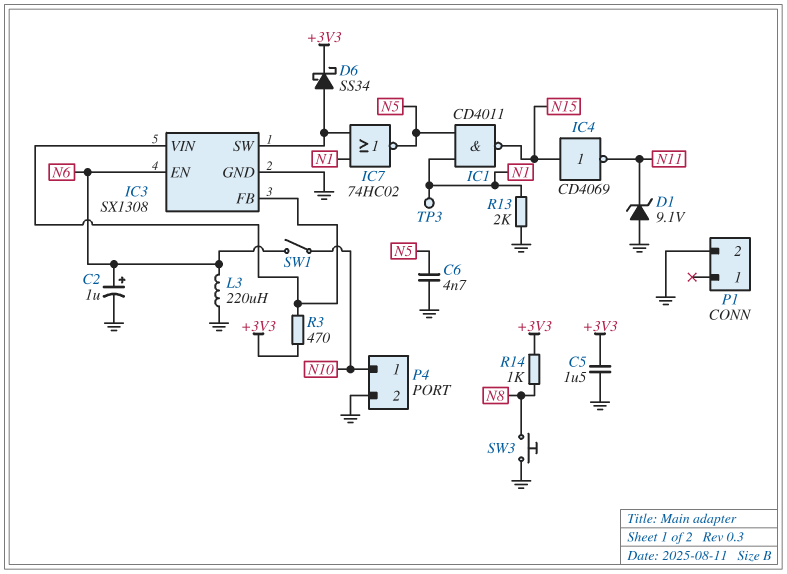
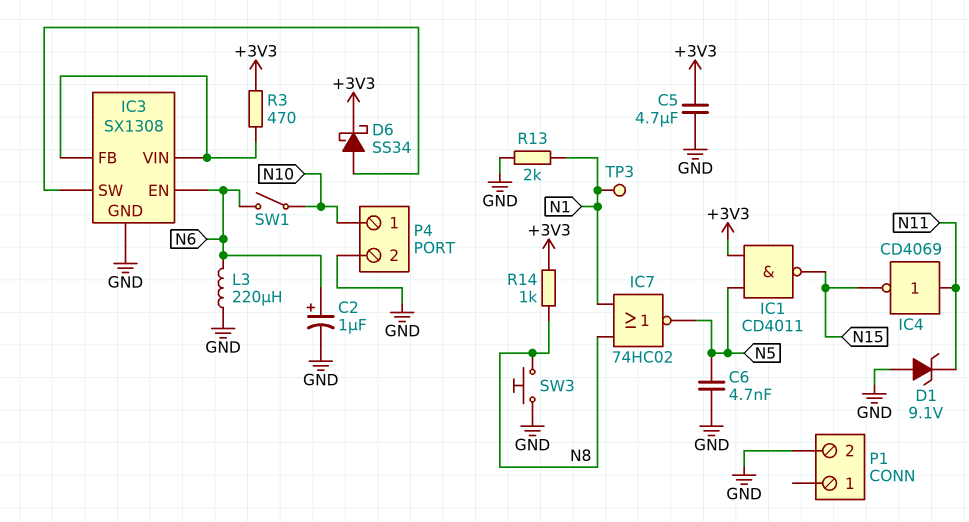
C5: 1.5uF (+3V3, GND) -> 4.7uF (+3V3, GND)
IC1: NAND CD4011 (in N1, in N5, out N15) -> NAND CD4011 (in +3V3, in N5, out N15)
IC4: NOT CD4069 (in N15, out N11) -> NOT CD4069 (in N11, out N15)
IC7: NOR 74HC02 (in IC3/SW, in N1, out N5) -> NOR 74HC02 (in N1, in N8, out N5)

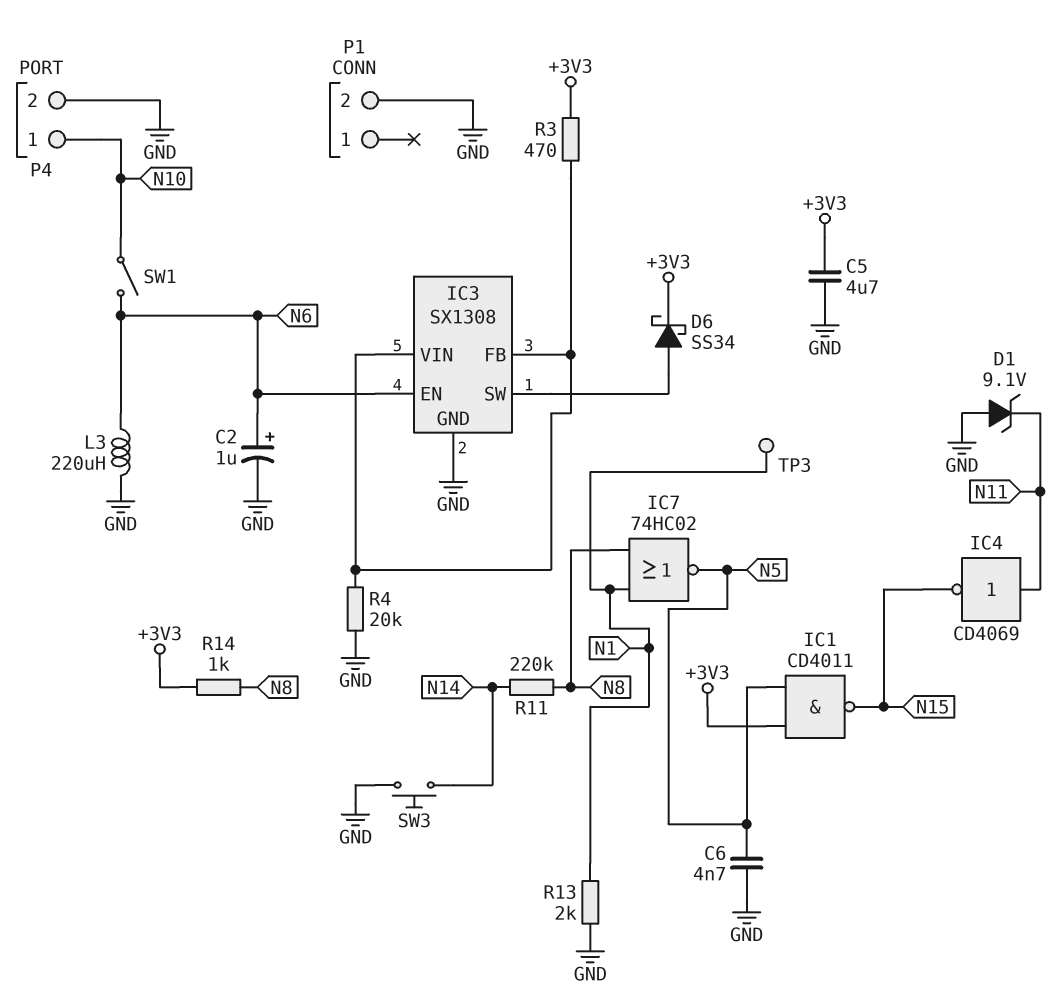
R4: none -> 20k (GND, IC3/FB)
R11: none -> 220k (N8, N14)
SW3: button (GND, N8) -> button (GND, N14)

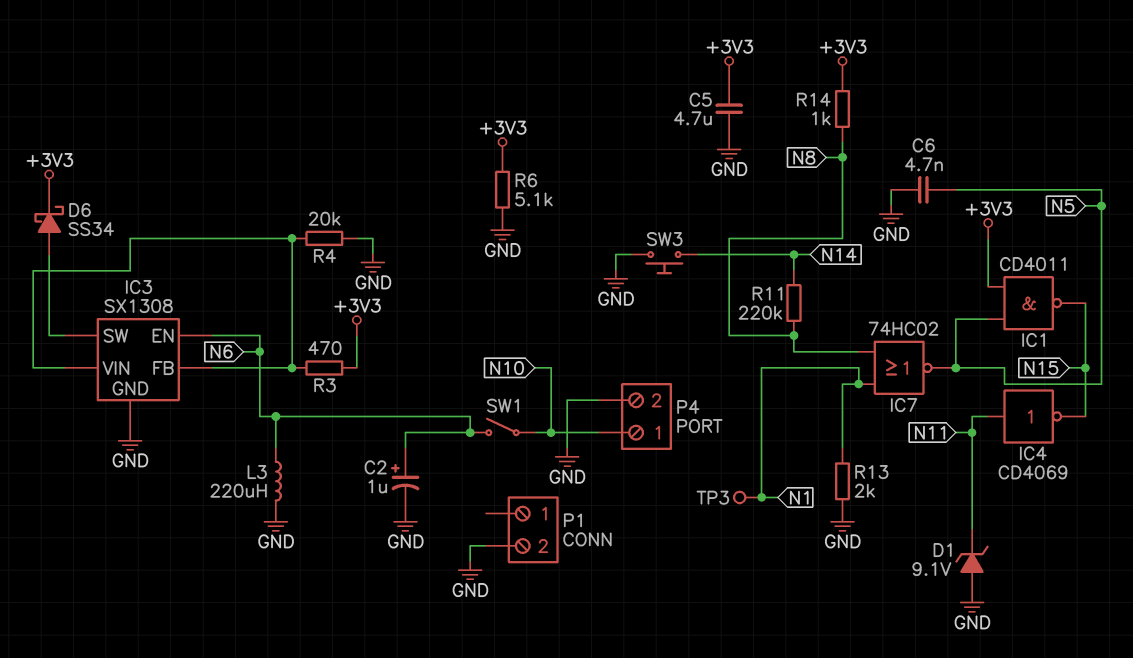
R6: none -> 5.1k (+3V3, GND)

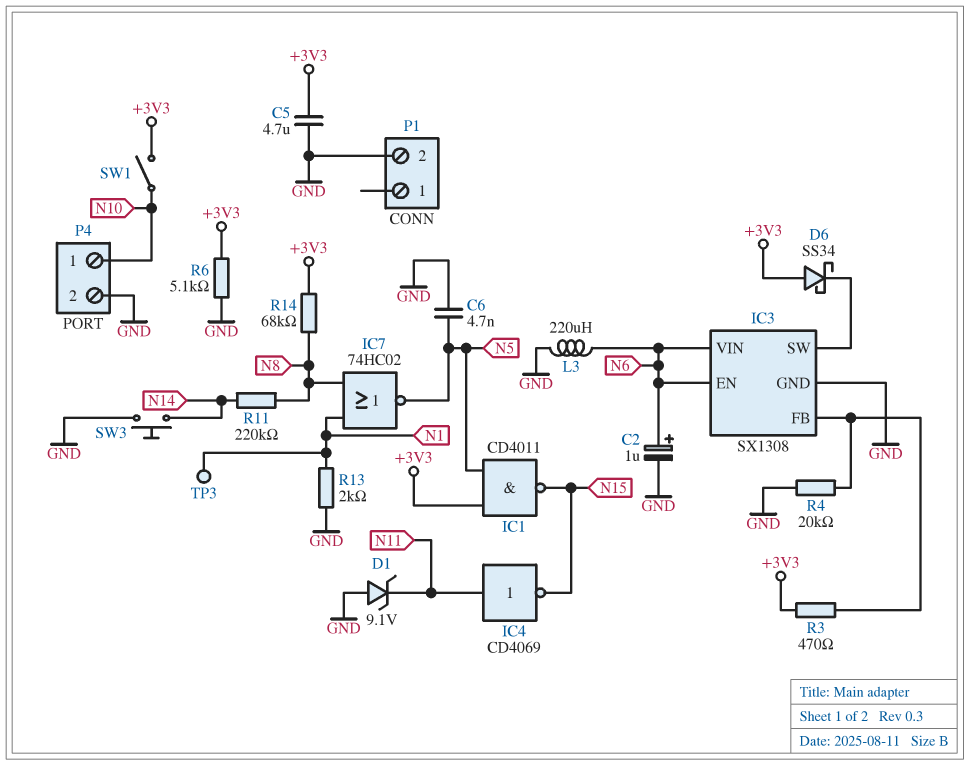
D6: schottky SS34 (A IC3/SW, K +3V3) -> schottky SS34 (A +3V3, K IC3/SW)
IC3 pin VIN: IC3/FB -> N6
R14: 1k (+3V3, N8) -> 68k (+3V3, N8)
SW1: switch (N6, N10) -> switch (+3V3, N10)

